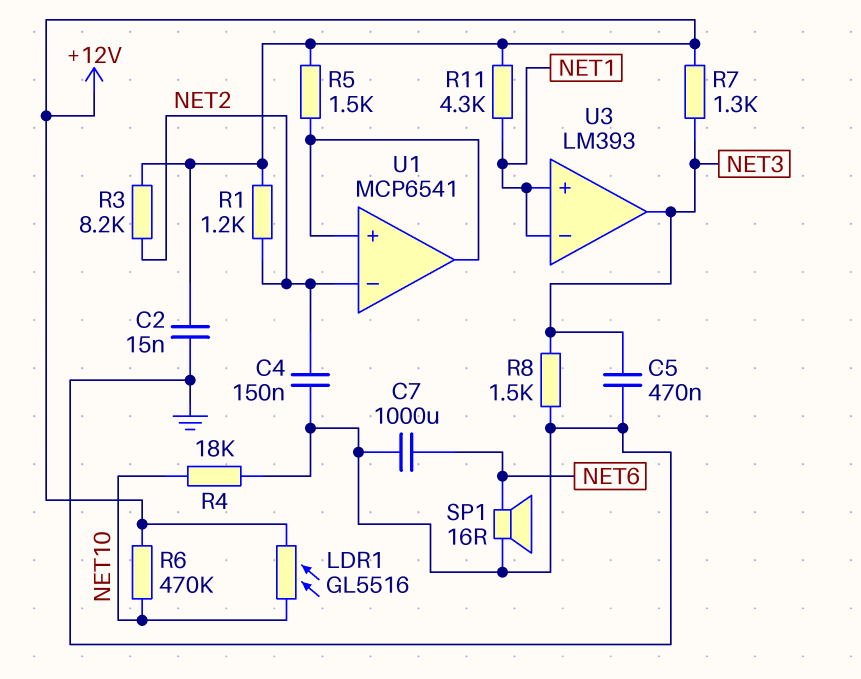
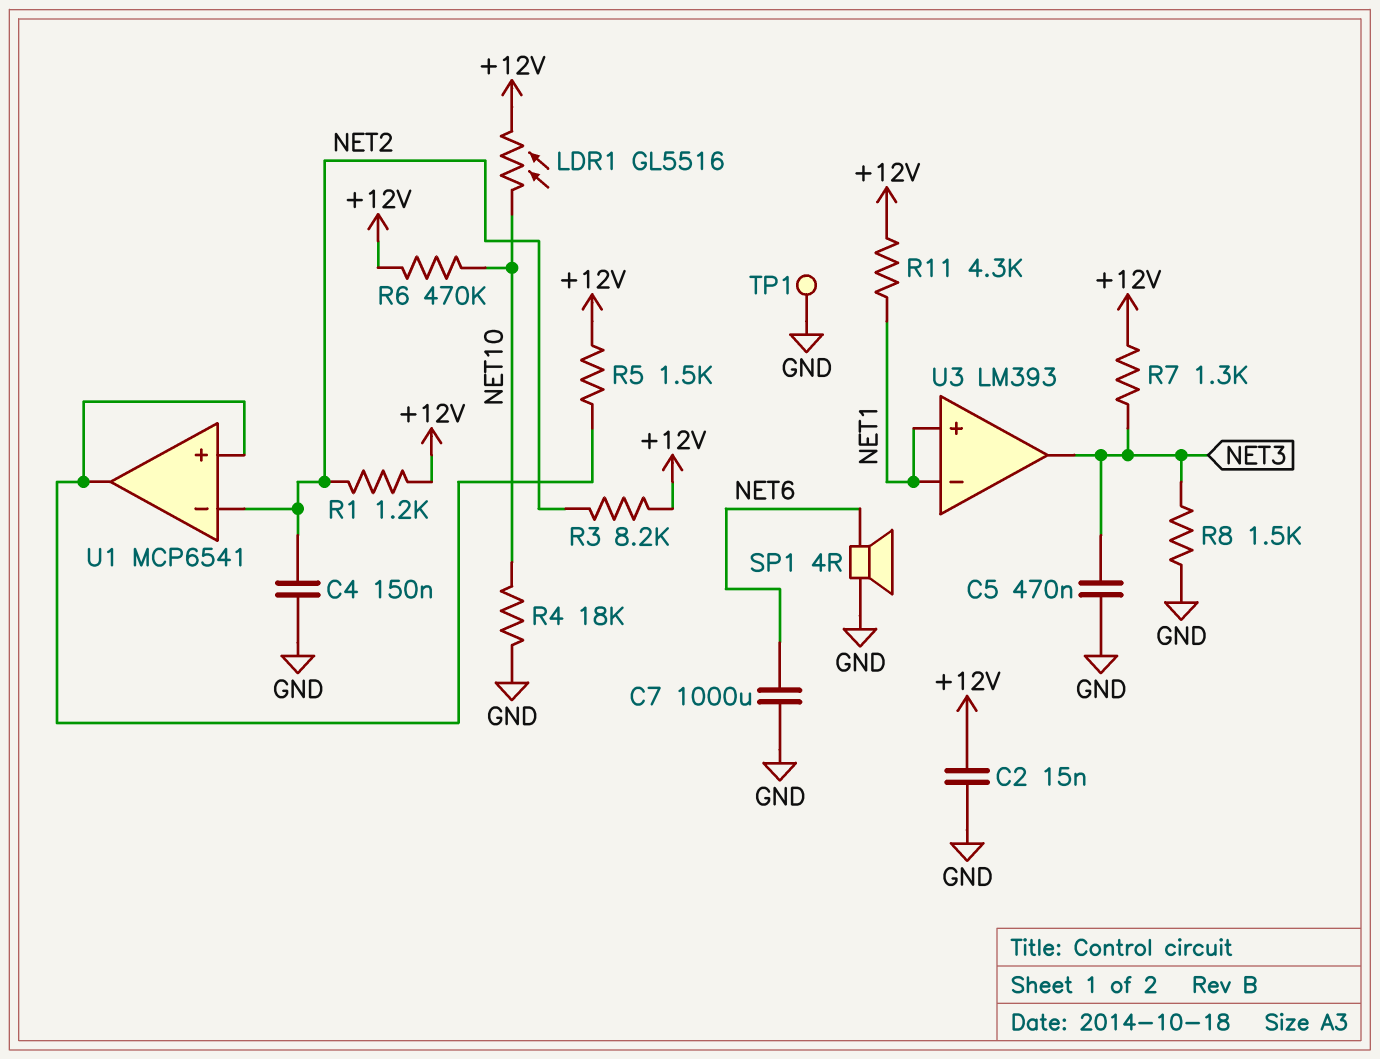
SP1: speaker 16R (GND, NET6) -> speaker 4R (GND, NET6)
TP1: none -> test point (GND)

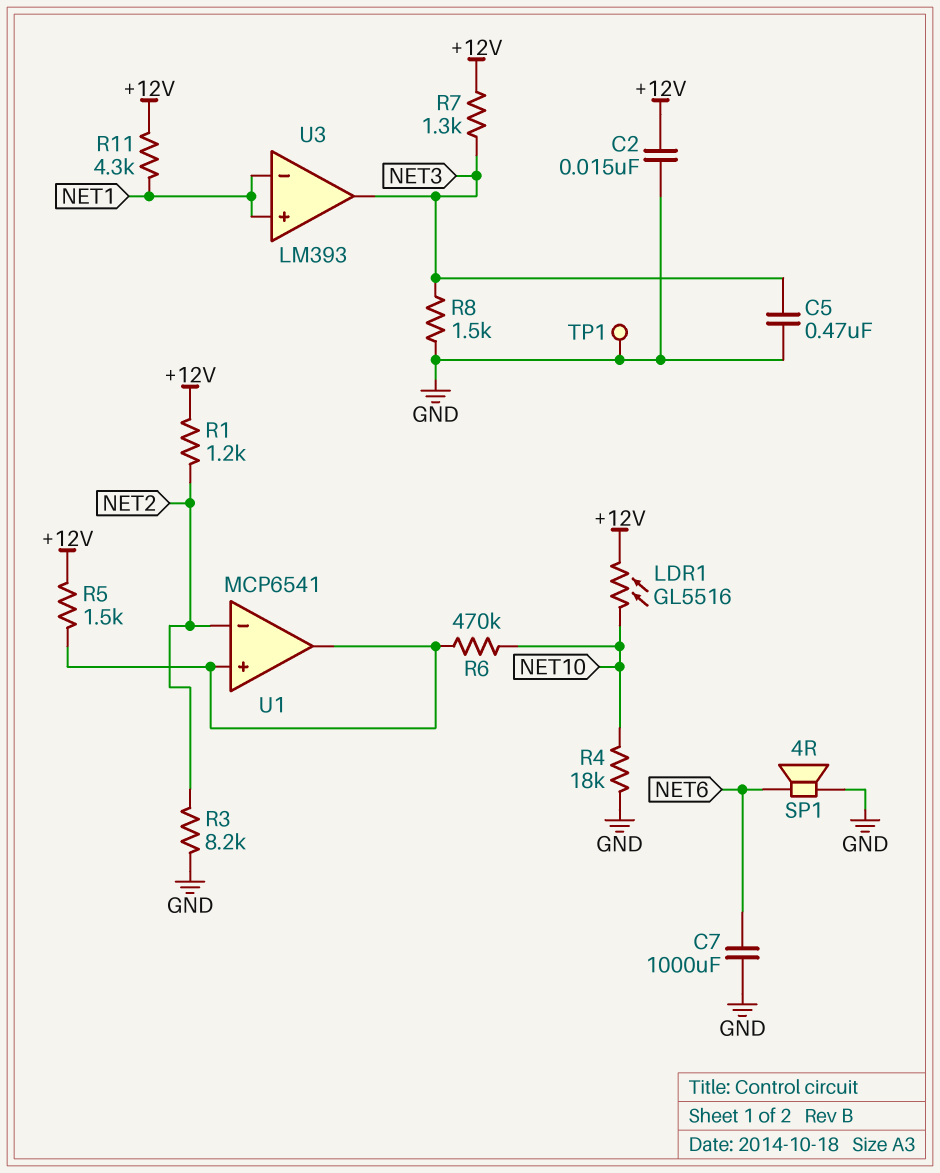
C4: 150nF (GND, NET2) -> none
R3: 8.2k (+12V, NET2) -> 8.2k (GND, NET2)
R6: 470k (+12V, NET10) -> 470k (NET10, U1/in+)

